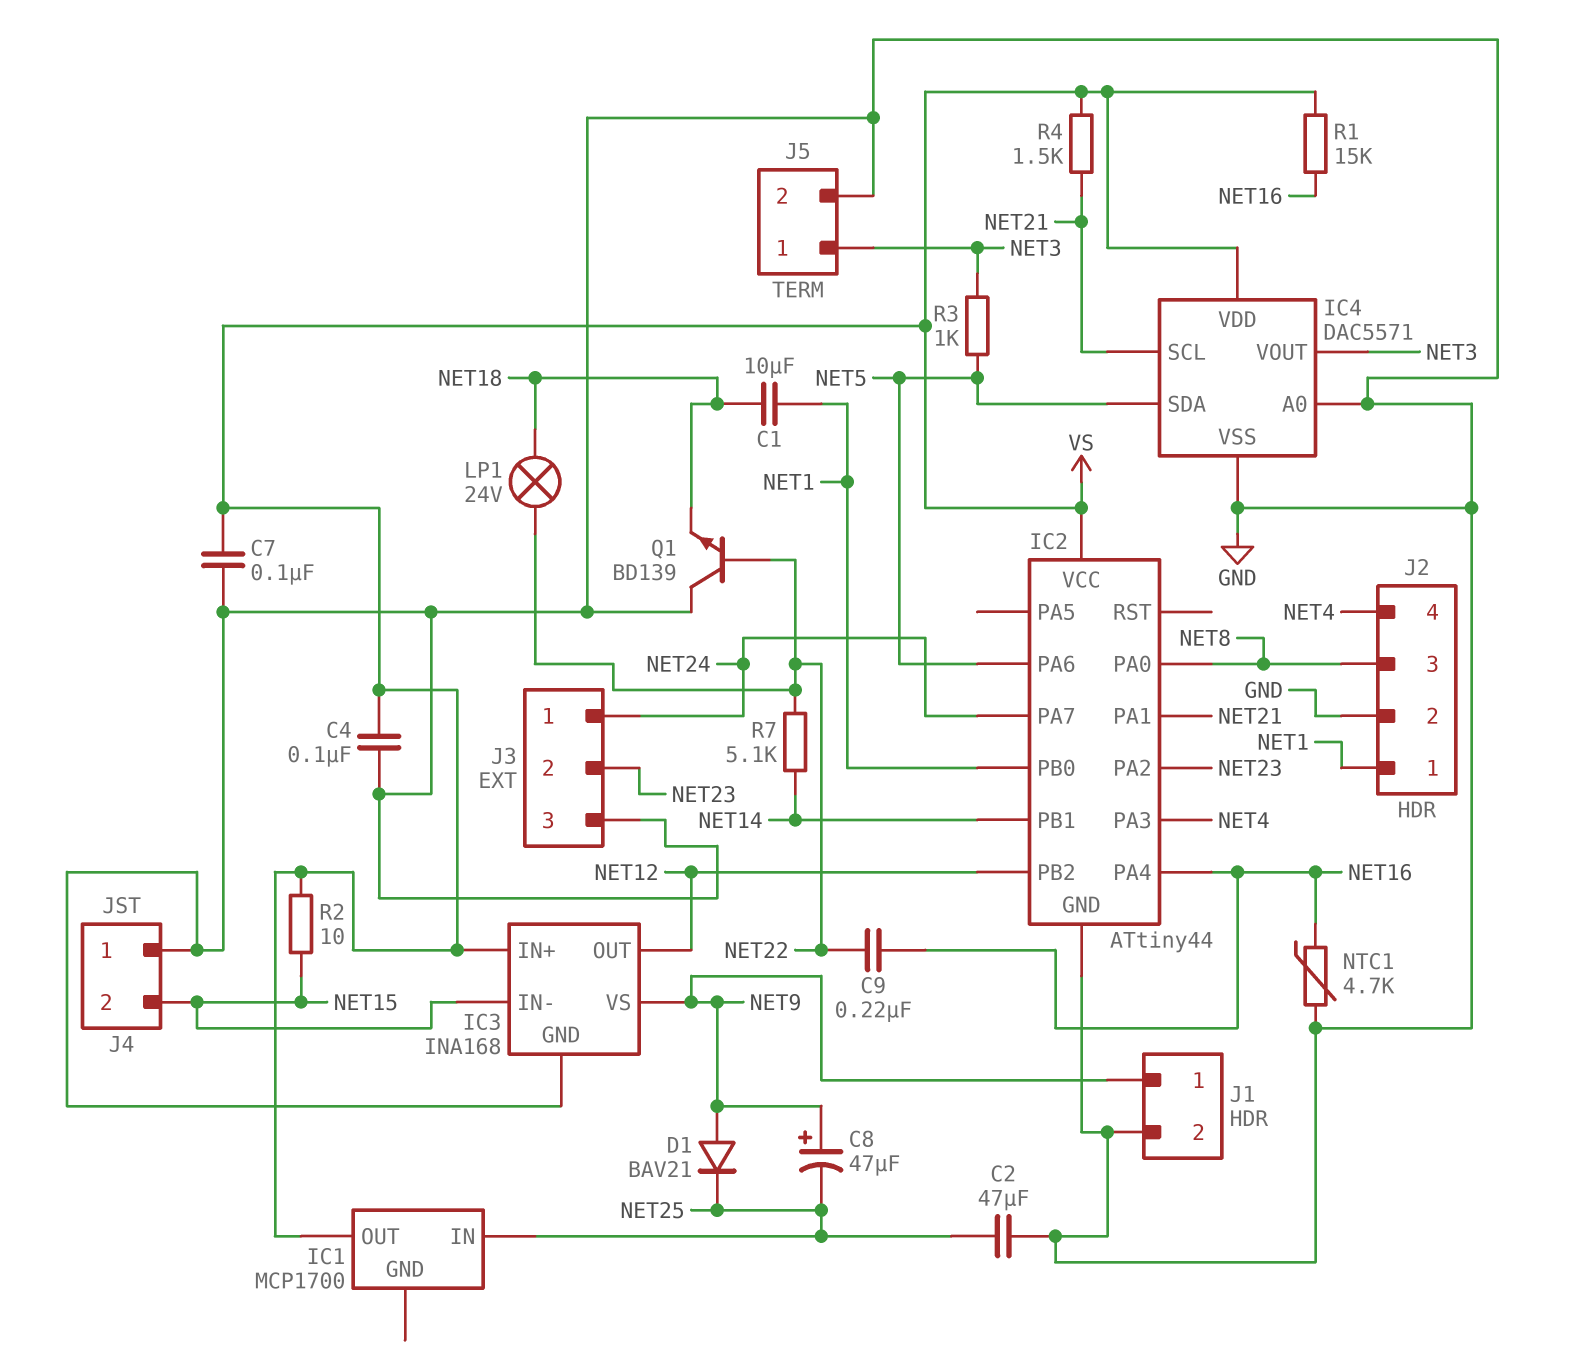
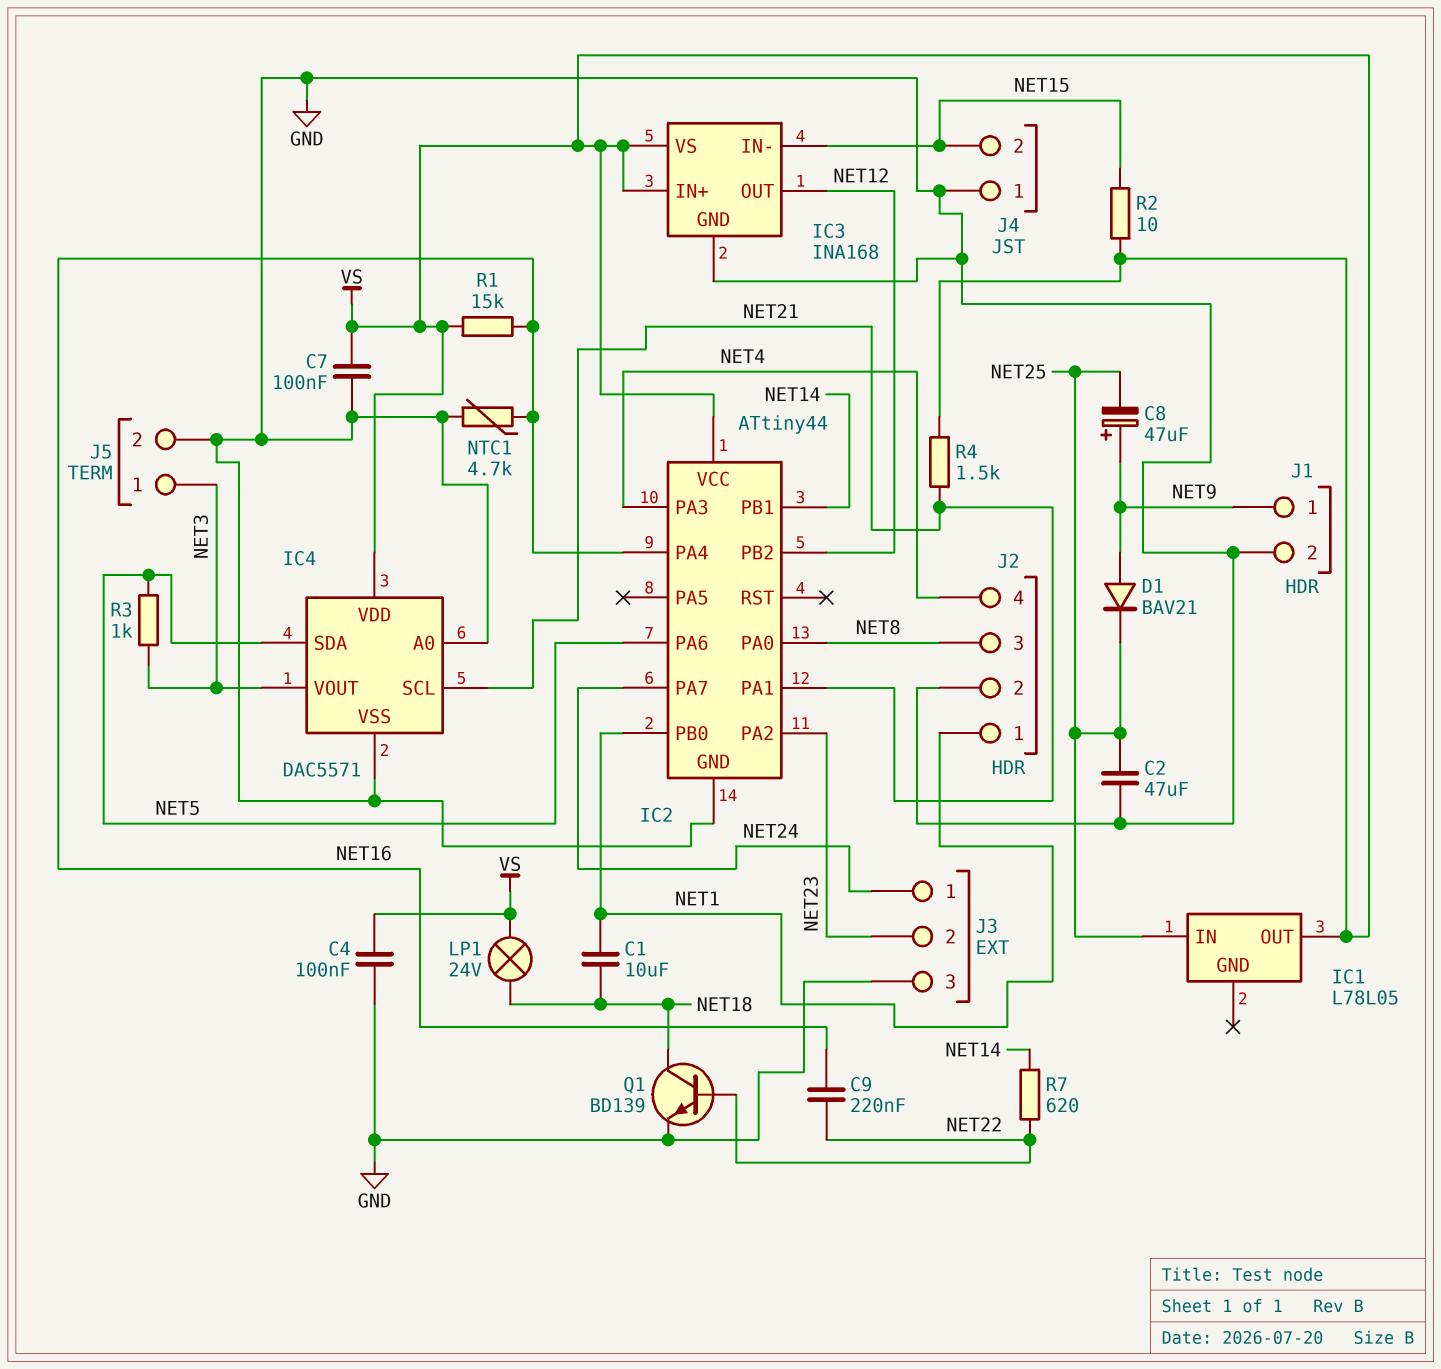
IC1: MCP1700 -> L78L05
IC3 pin VS: NET9 -> VS
LP1: lamp 24V (NET18, NET22) -> lamp 24V (NET18, VS)
Q1: NPN BD139 (B NET22, C GND, E NET18) -> NPN BD139 (B NET22, C NET18, E GND)
R7: 5.1k (NET14, NET22) -> 620 (NET14, NET22)

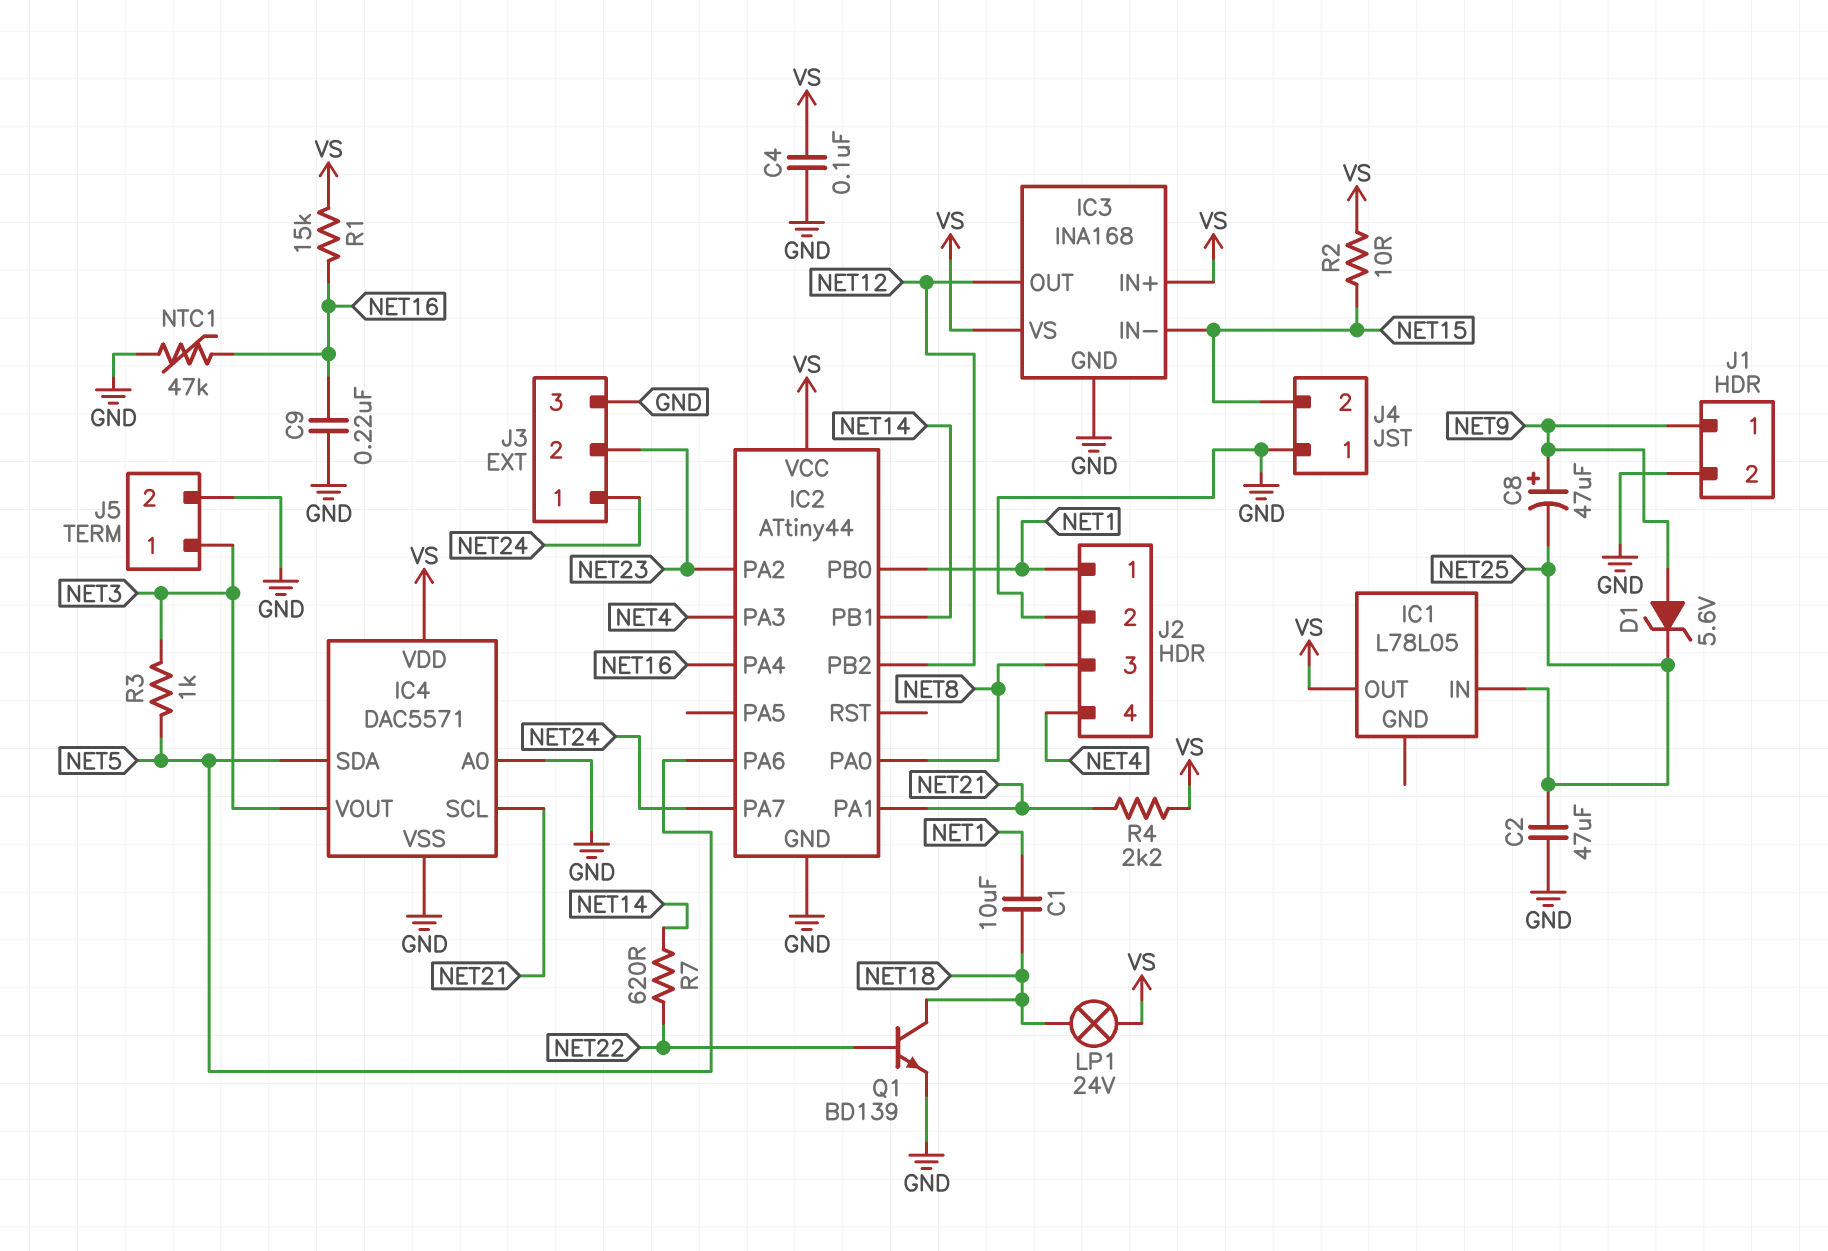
C7: 100nF (GND, VS) -> none
C9: 220nF (NET16, NET22) -> 220nF (GND, NET16)
D1: diode BAV21 (A NET9, K NET25) -> zener 5.6V (A NET9, K NET25)
NTC1: 4.7k (GND, NET16) -> 47k (GND, NET16)
R4: 1.5k (NET21, VS) -> 2.2k (NET21, VS)

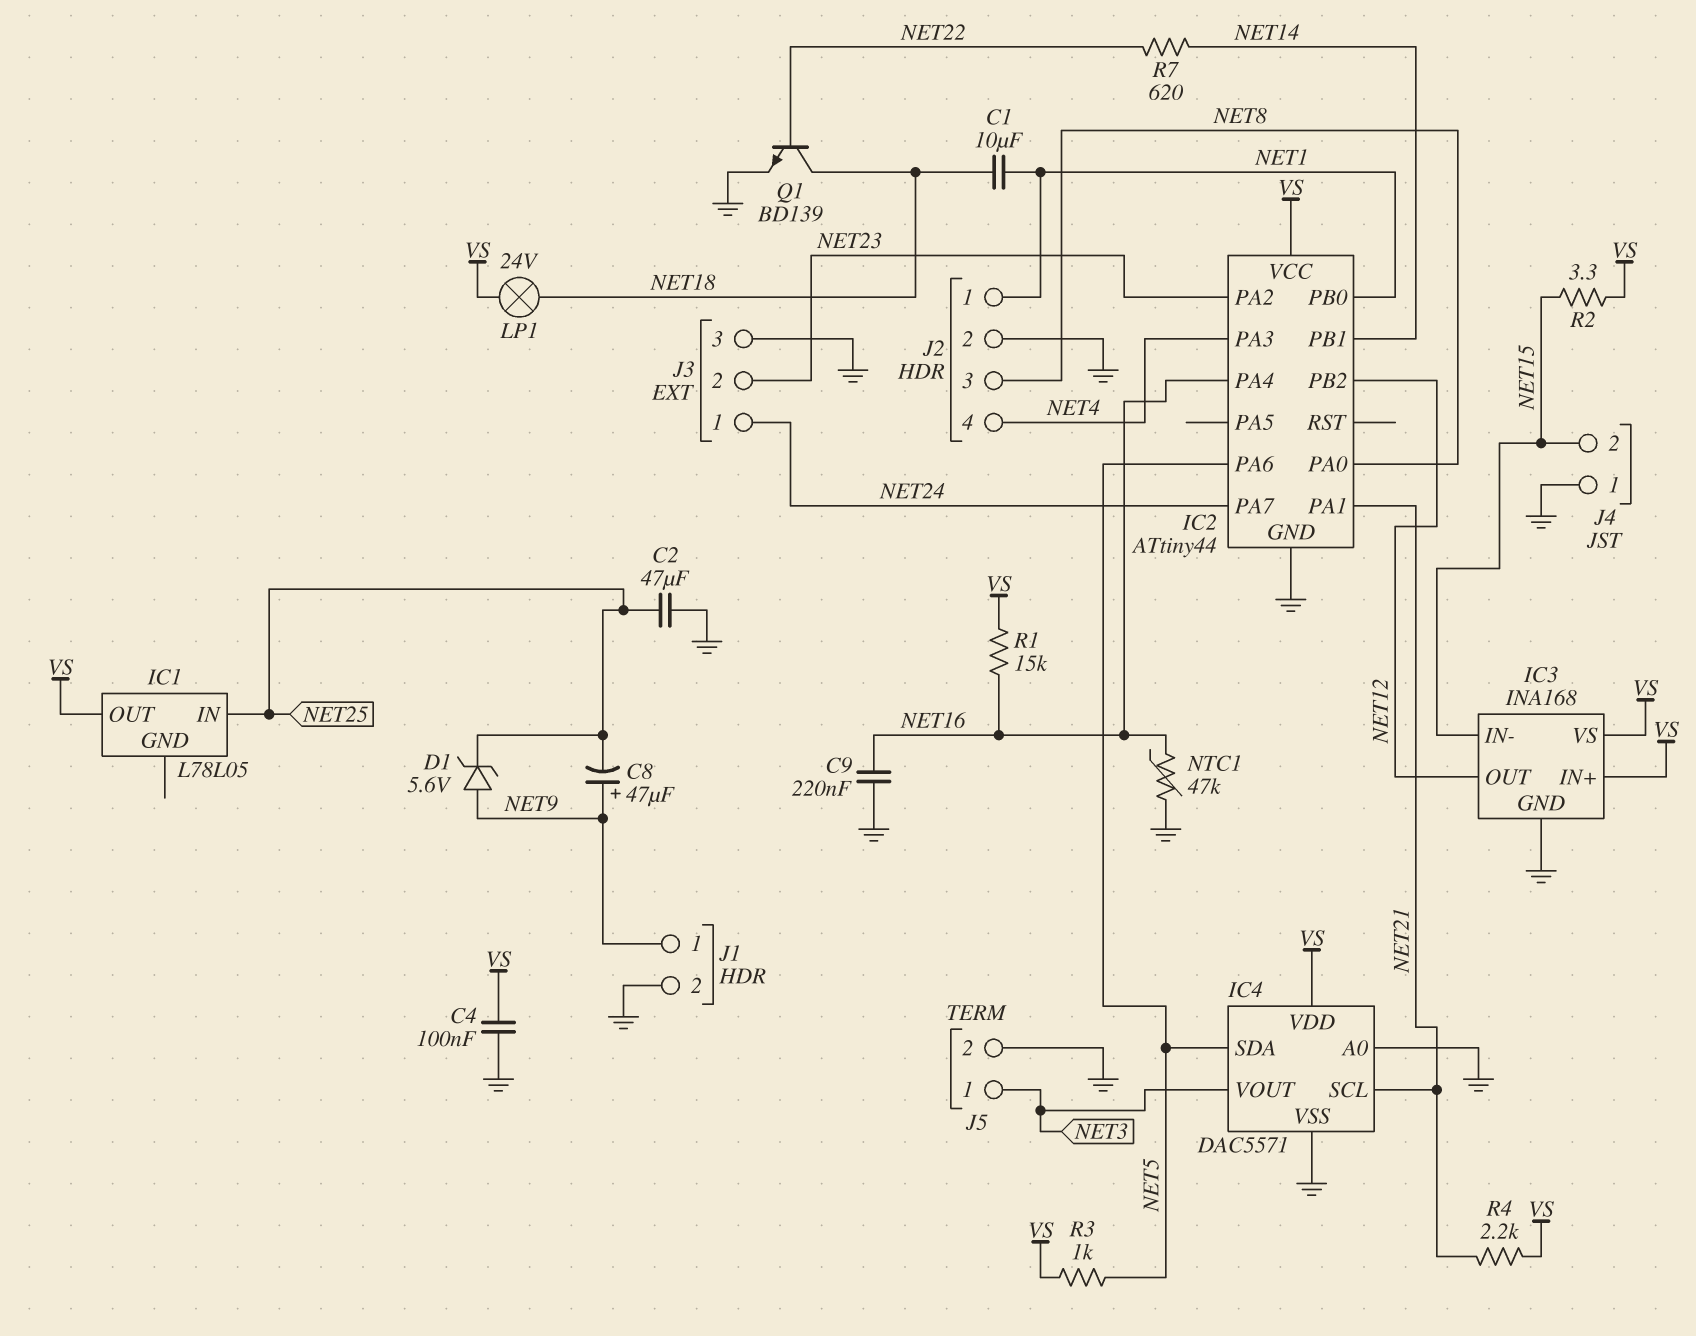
R2: 10 (NET15, VS) -> 3.3 (NET15, VS)
R3: 1k (NET3, NET5) -> 1k (NET5, VS)

